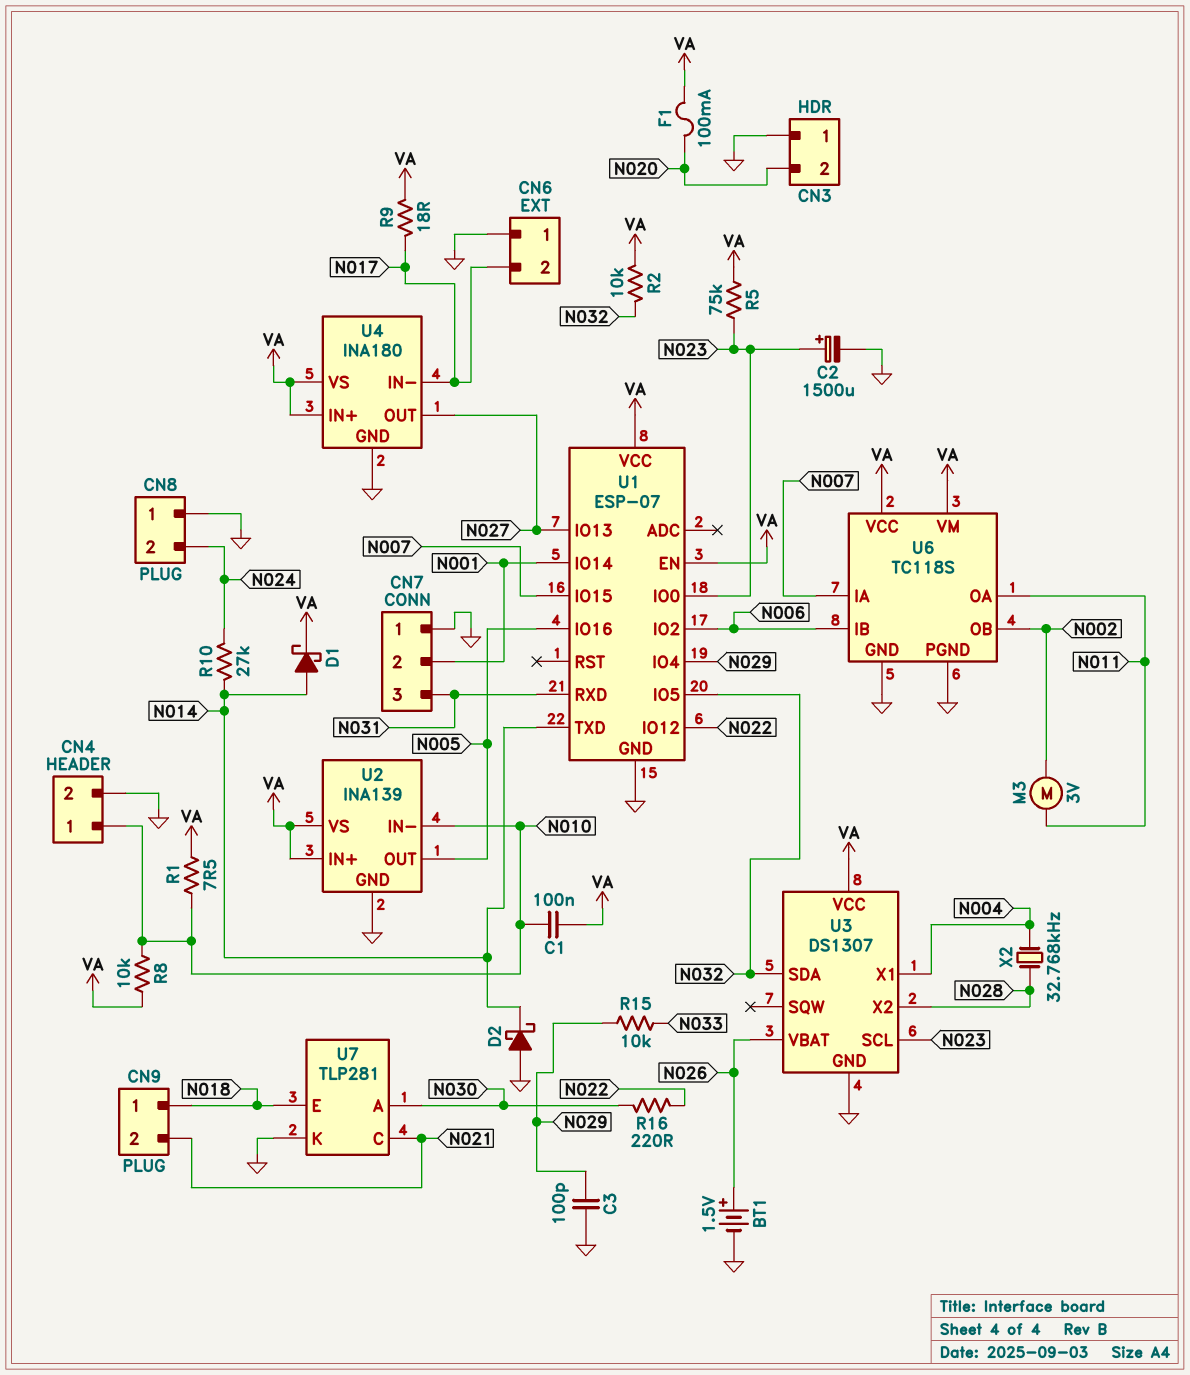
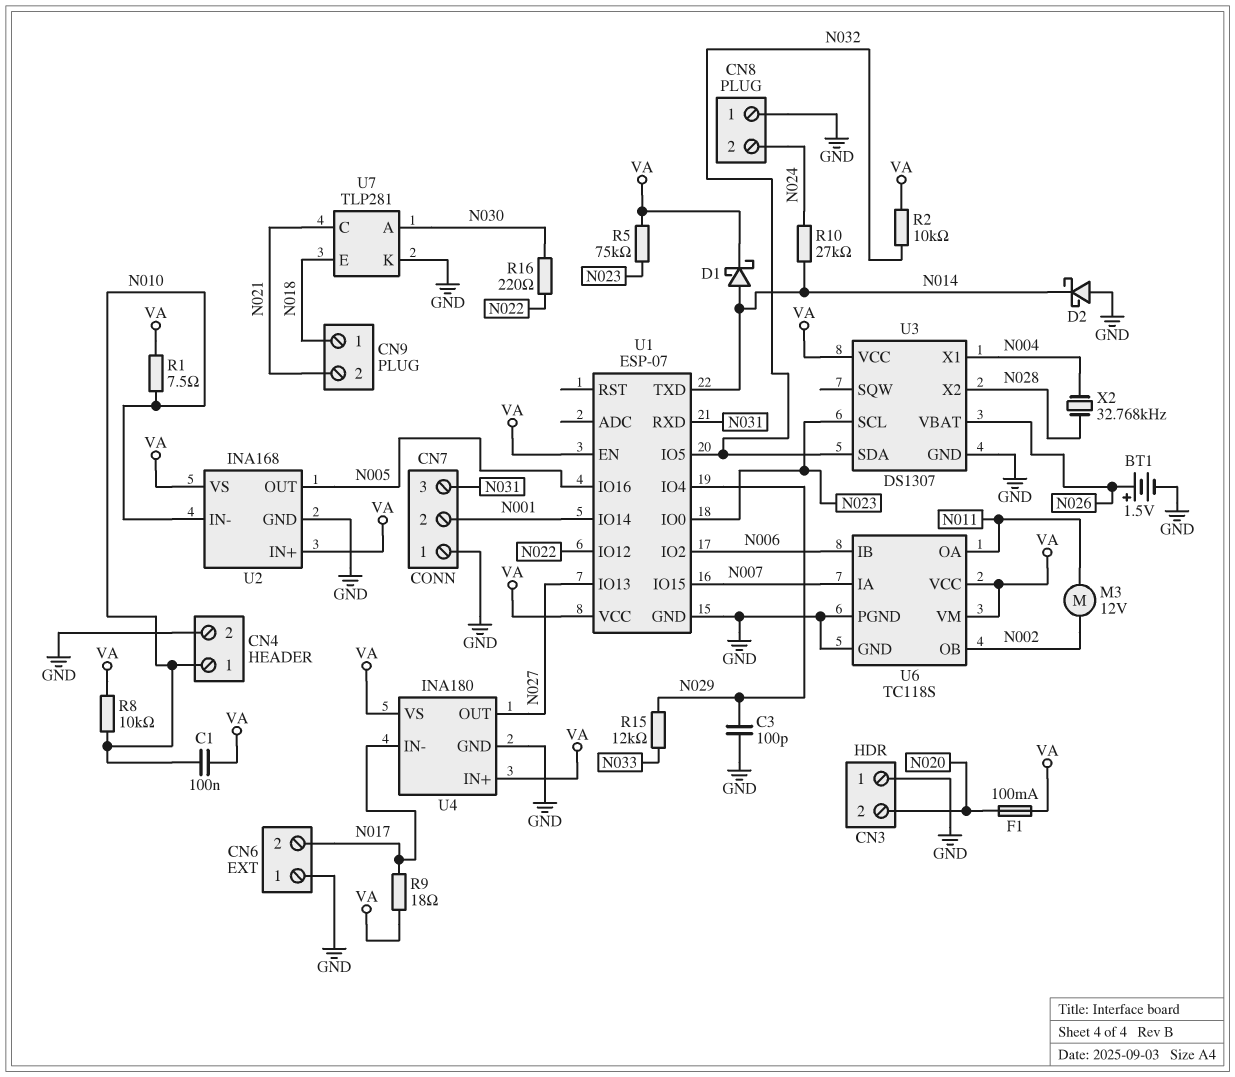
C2: 1500uF (plus N023, minus GND) -> none
M3: motor 3V (N002, N011) -> motor 12V (N002, N011)
R15: 10k (N029, N033) -> 12k (N029, N033)
U2: INA139 -> INA168

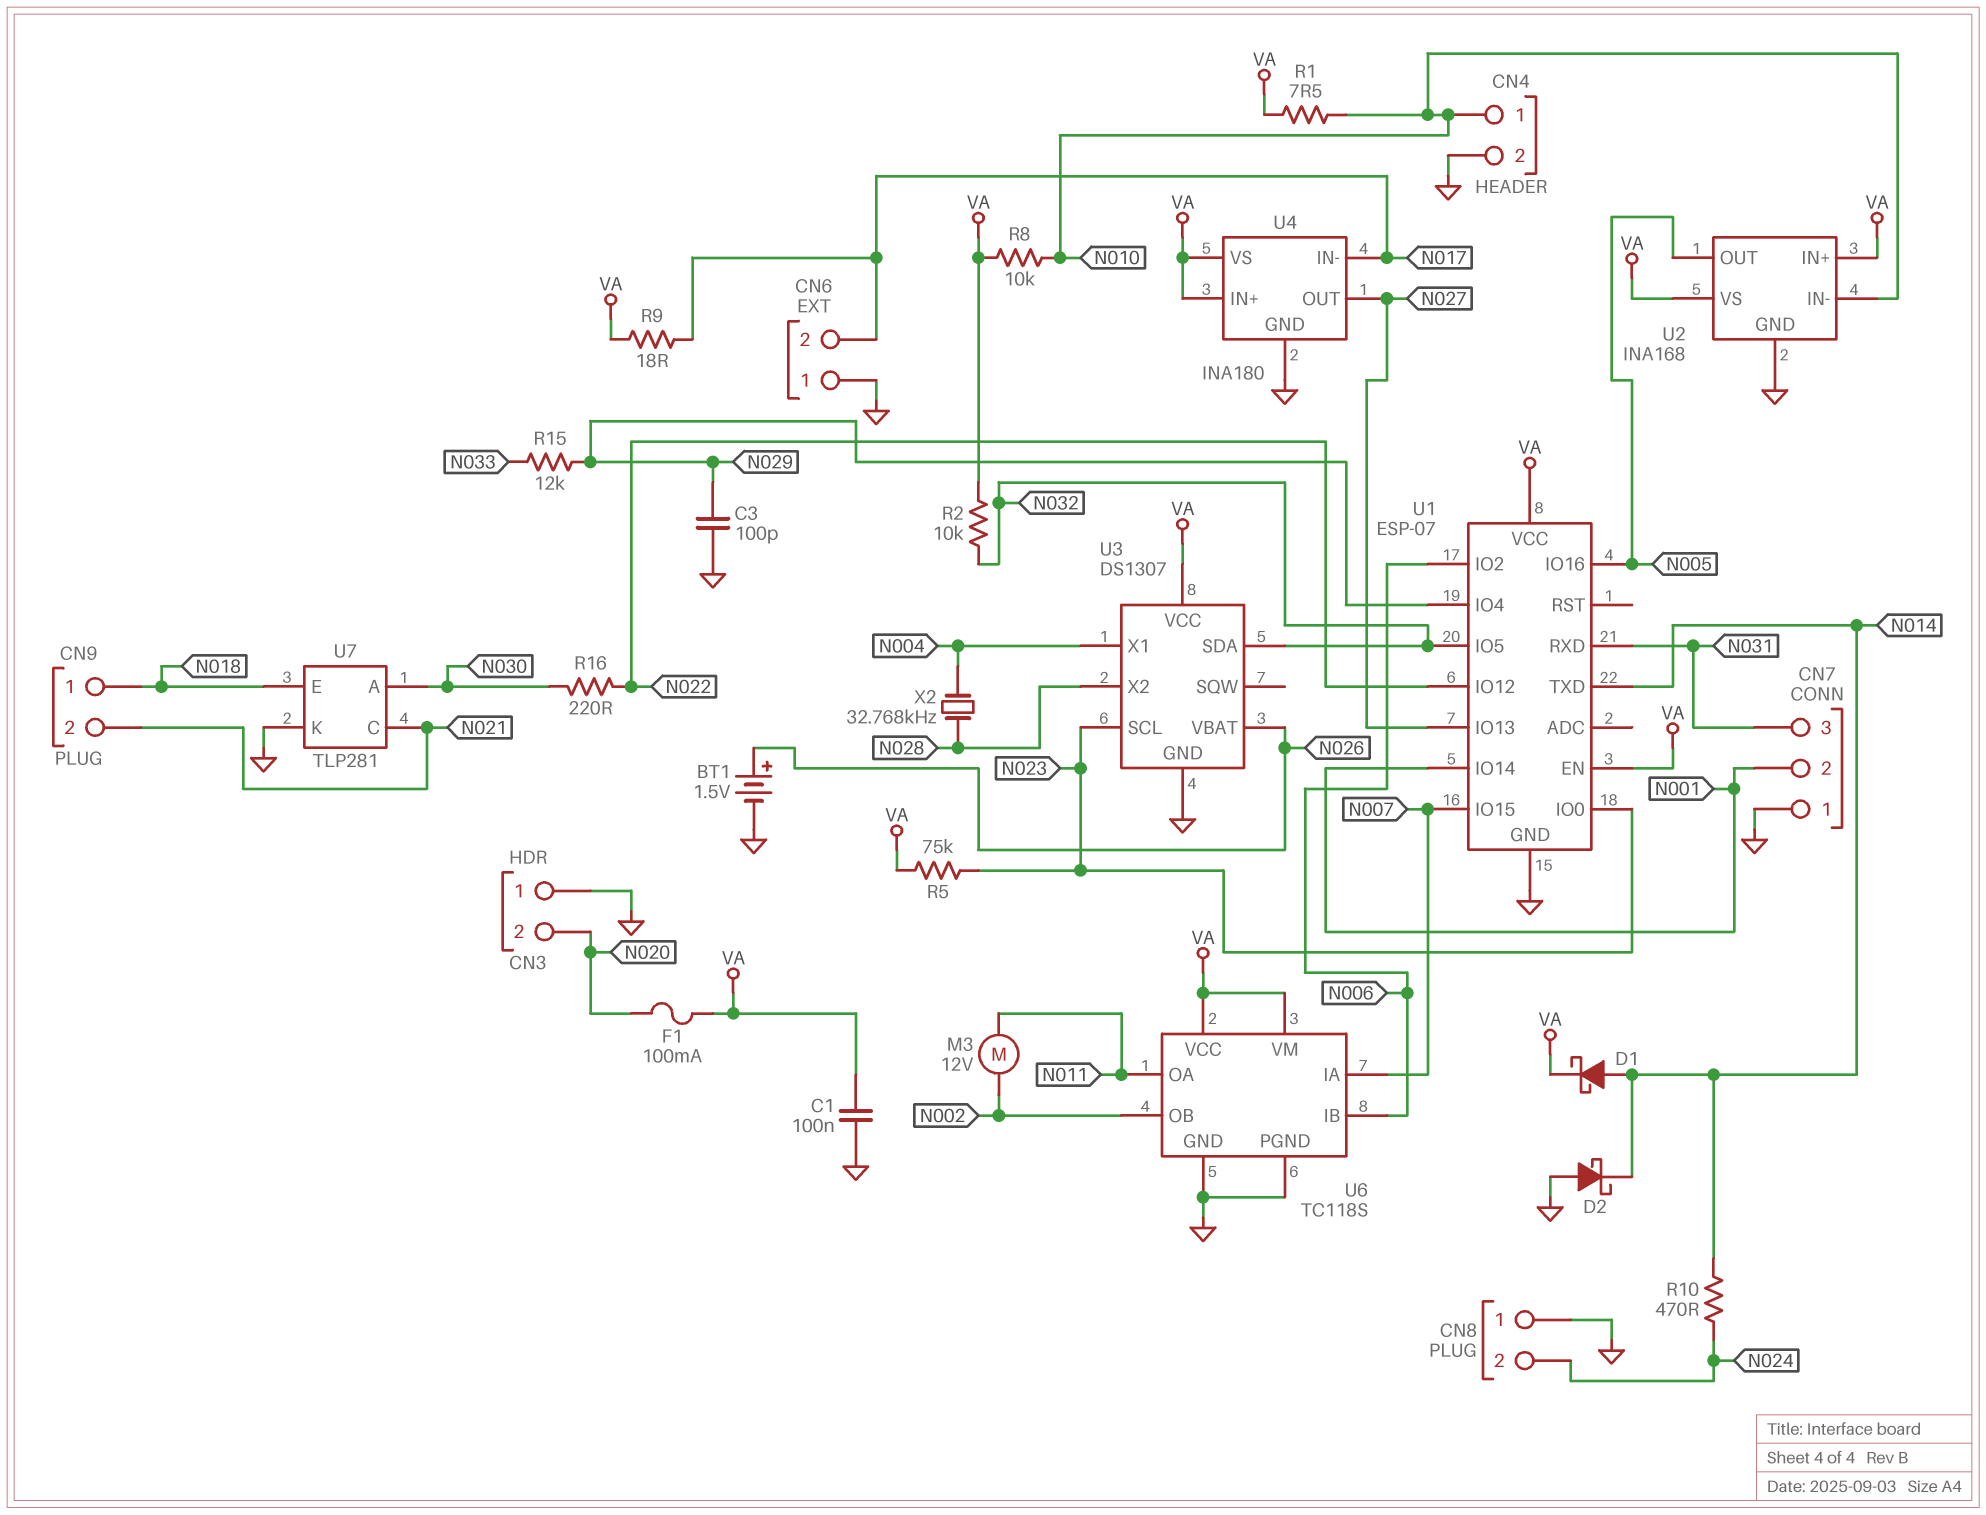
C1: 100nF (N010, VA) -> 100nF (GND, VA)
R10: 27k (N014, N024) -> 470 (N014, N024)

